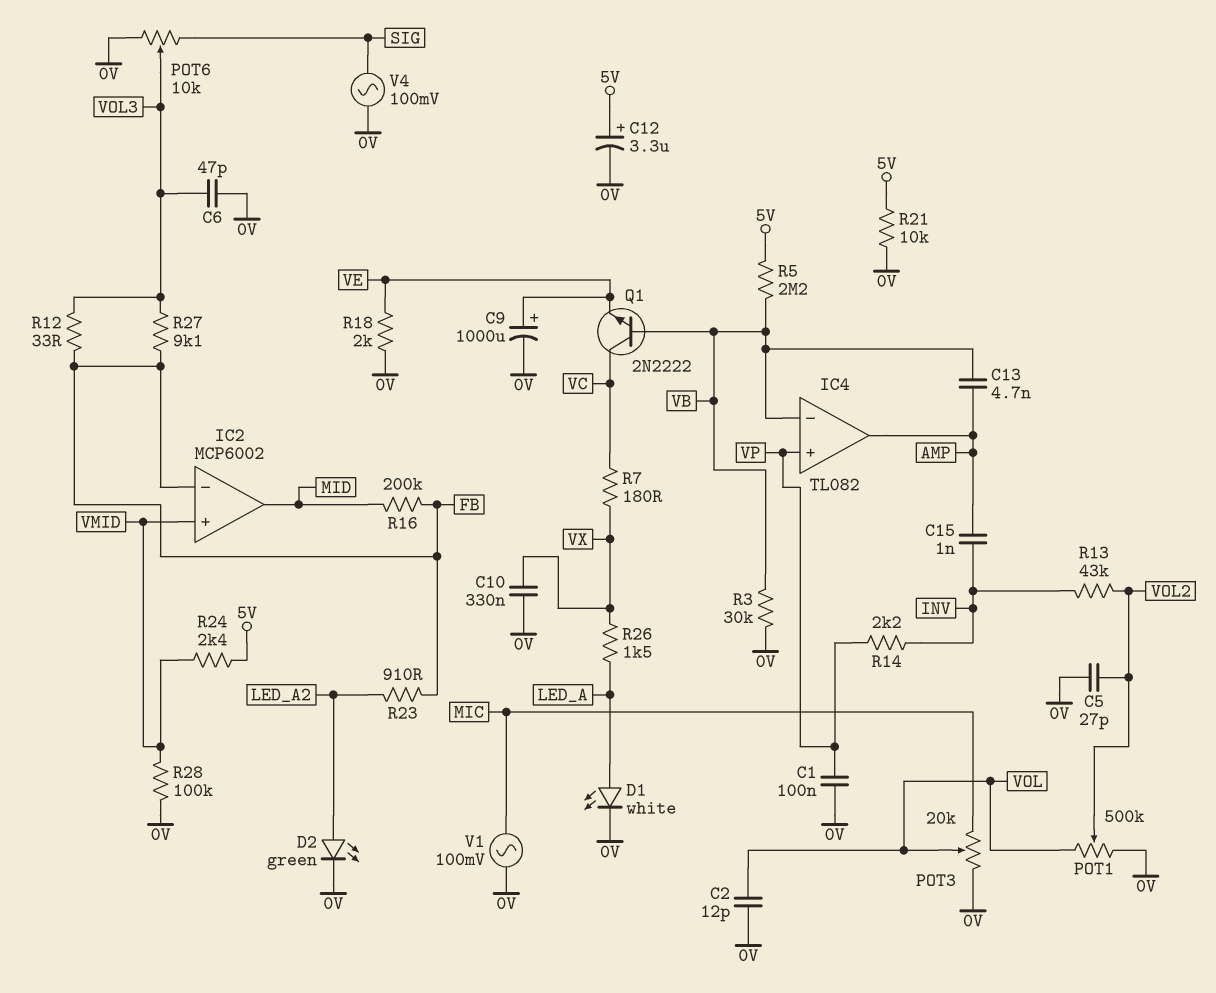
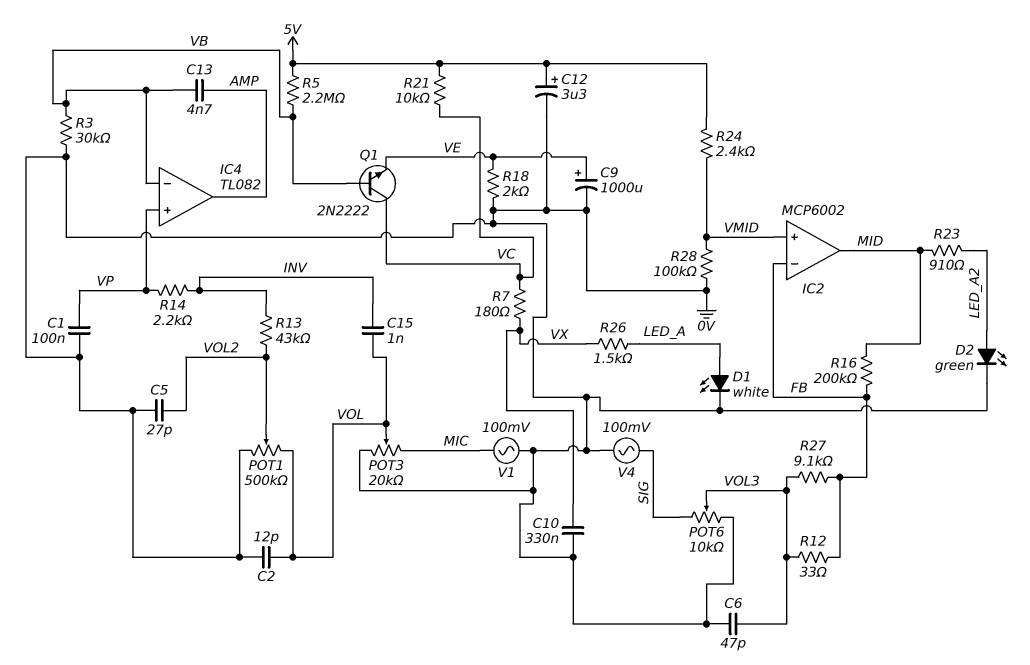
C15: 1nF (AMP, INV) -> 1nF (INV, VOL)
R21: 10k (0V, 5V) -> 10k (5V, VC)
R23: 910 (FB, LED_A2) -> 910 (LED_A2, MID)

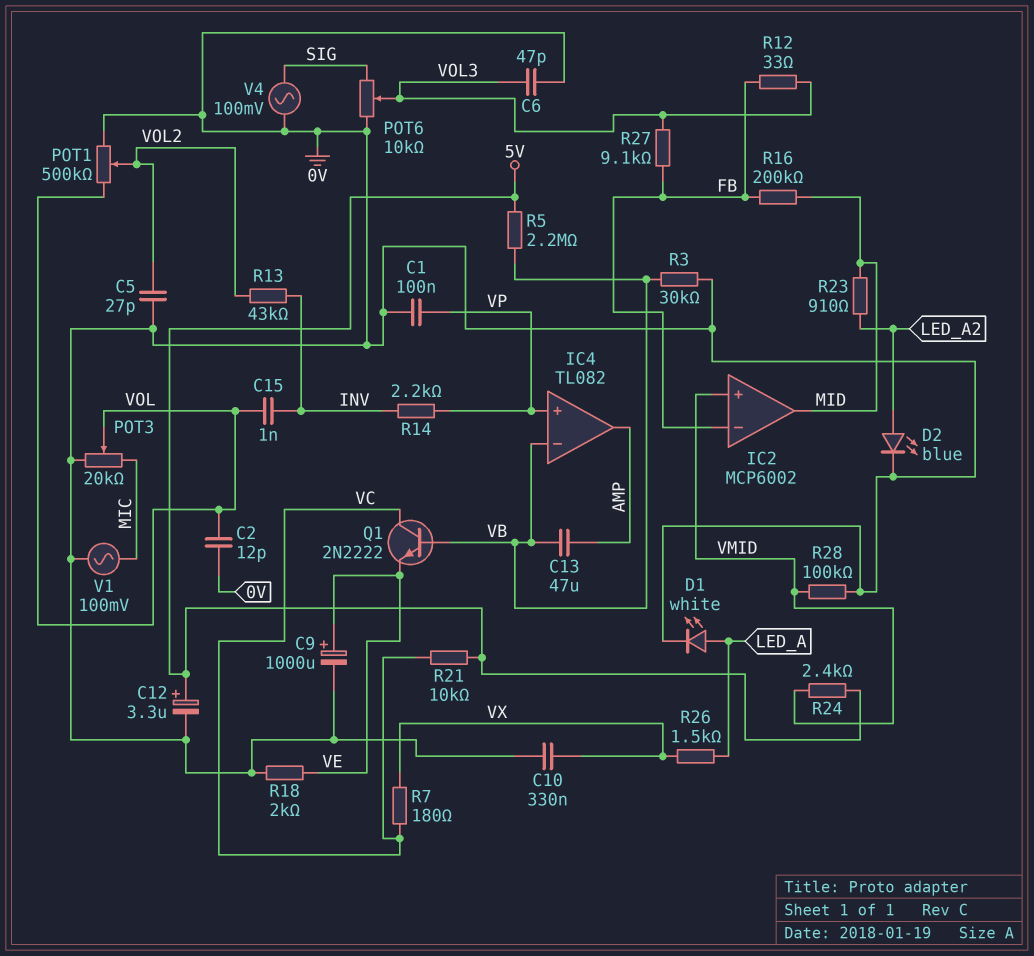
C13: 4.7nF (AMP, VB) -> 47uF (AMP, VB)
D2: LED green (A LED_A2, K 0V) -> LED blue (A LED_A2, K 0V)

